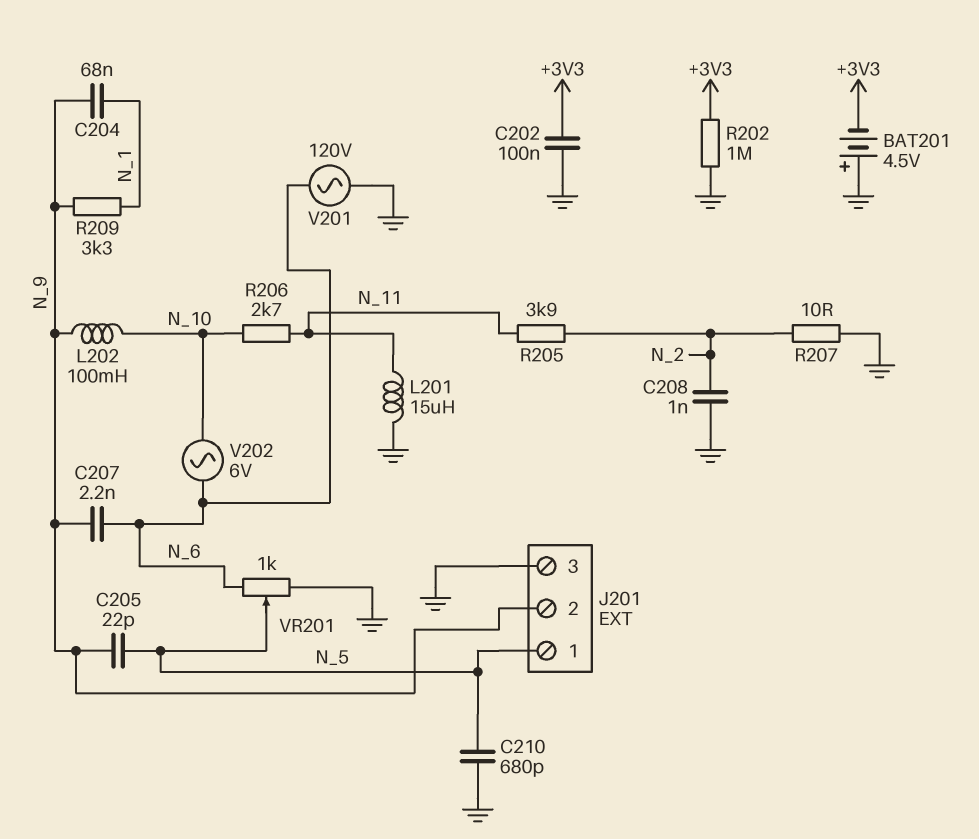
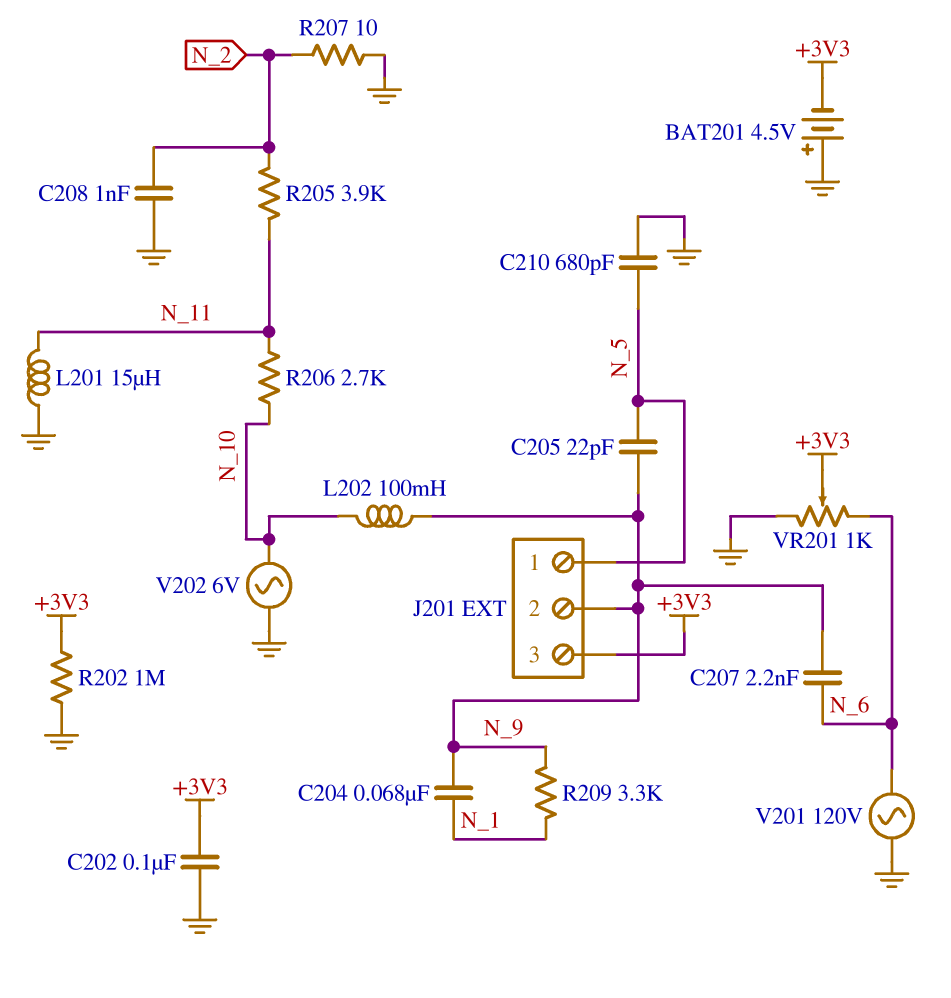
J201 pin 3: GND -> +3V3
V202: AC 6V (N_6, N_10) -> AC 6V (GND, N_10)
VR201: 1k (GND, N_6, wiper N_5) -> 1k (GND, N_6, wiper +3V3)

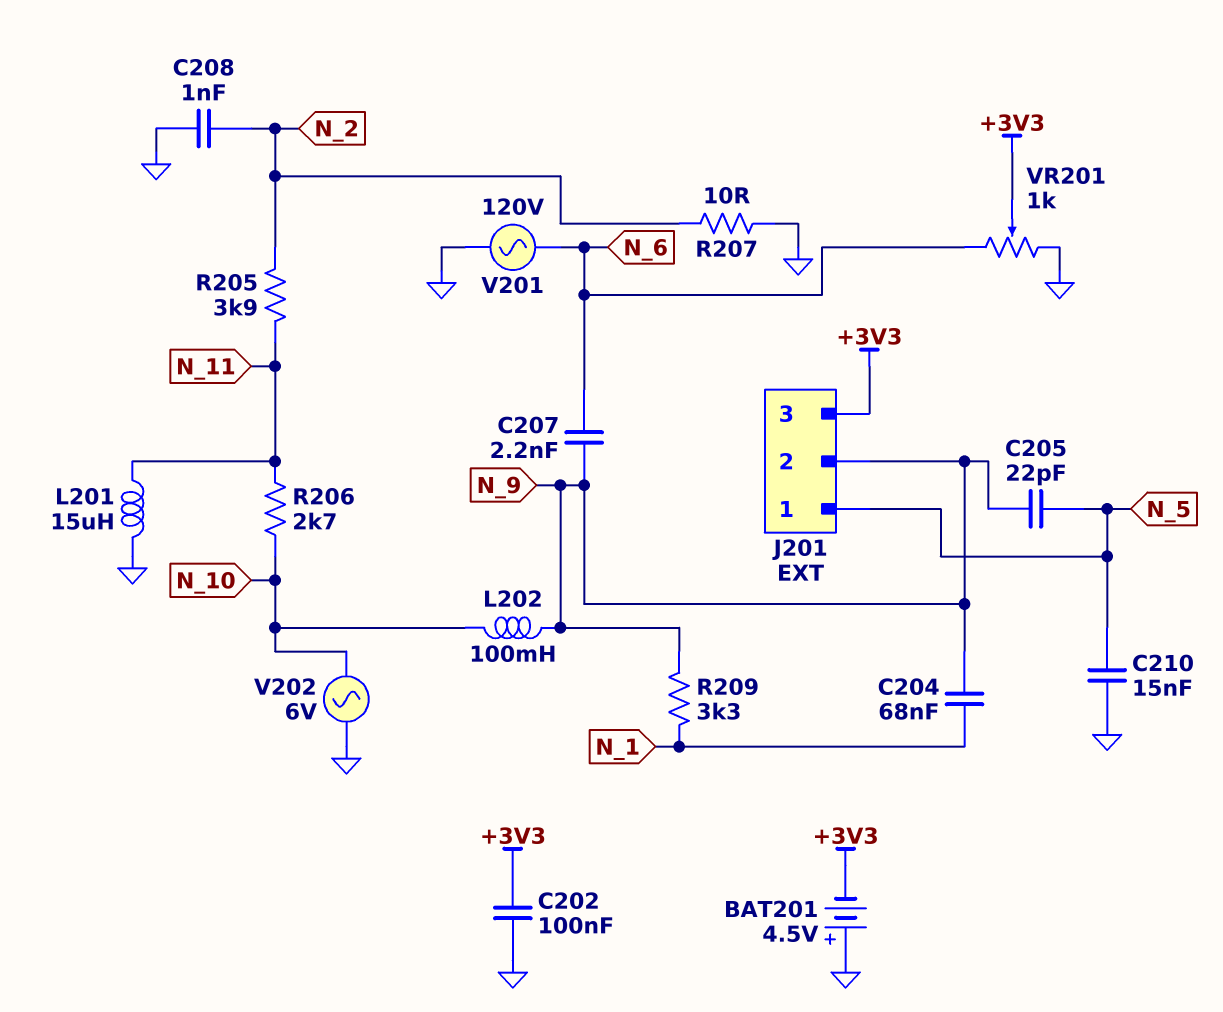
C210: 680pF (GND, N_5) -> 15nF (GND, N_5)
R202: 1M (+3V3, GND) -> none

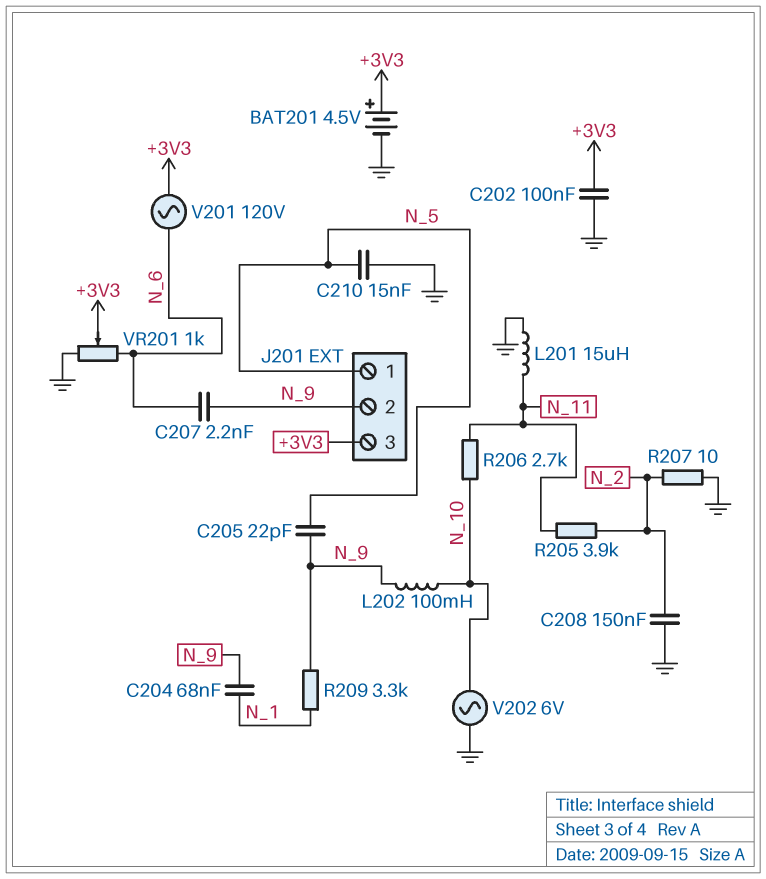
BAT201: 4.5V (plus GND, minus +3V3) -> 4.5V (plus +3V3, minus GND)
C208: 1nF (GND, N_2) -> 150nF (GND, N_2)
V201: AC 120V (GND, N_6) -> AC 120V (+3V3, N_6)

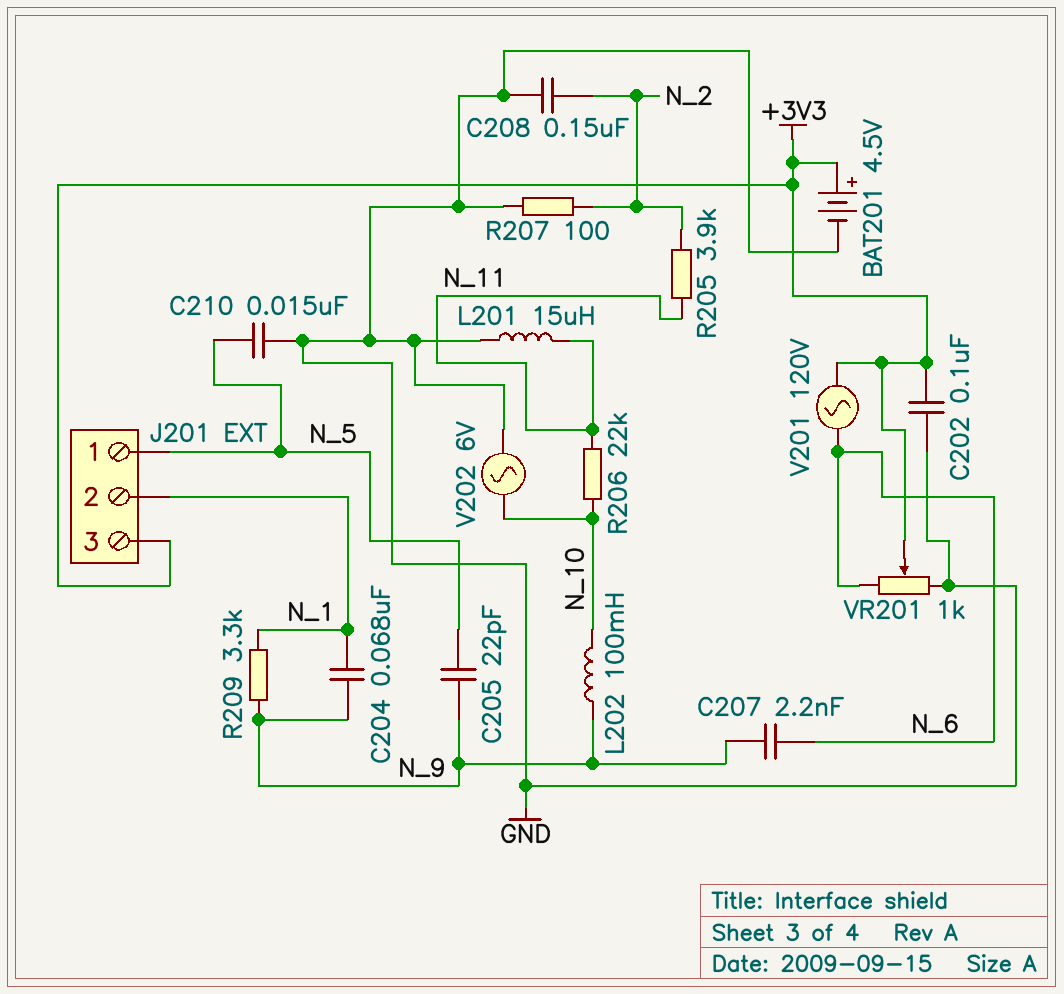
J201 pin 2: N_9 -> N_1
R206: 2.7k (N_10, N_11) -> 22k (N_10, N_11)
R207: 10 (GND, N_2) -> 100 (GND, N_2)

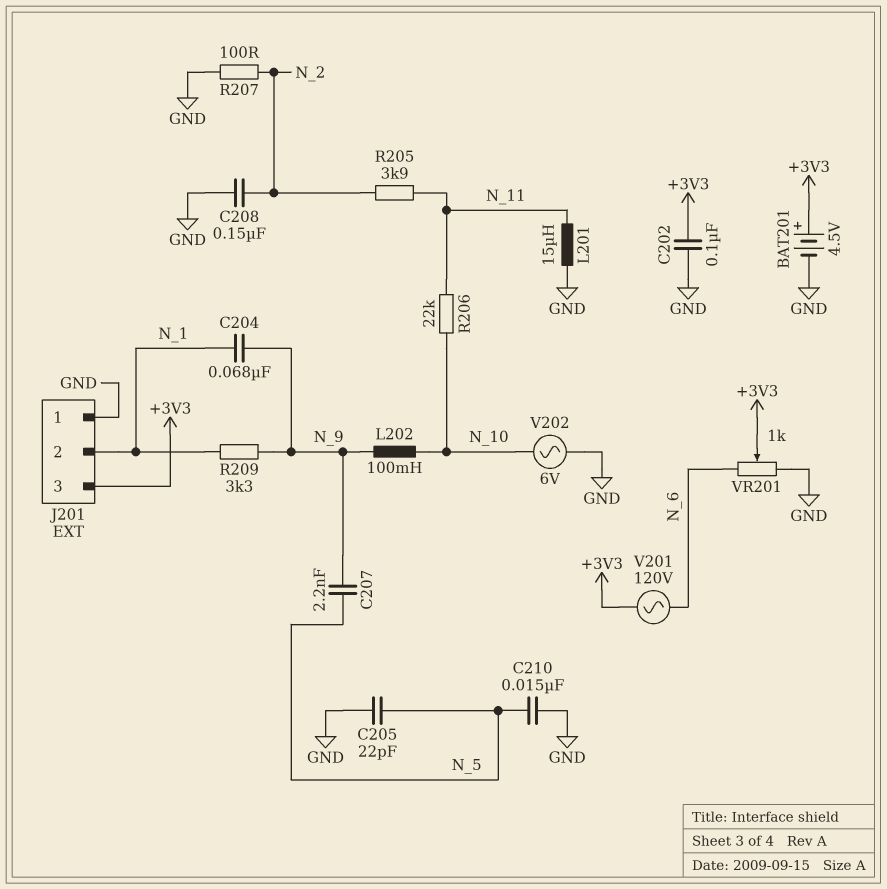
C205: 22pF (N_5, N_9) -> 22pF (GND, N_5)
C207: 2.2nF (N_6, N_9) -> 2.2nF (N_5, N_9)
J201 pin 1: N_5 -> GND

